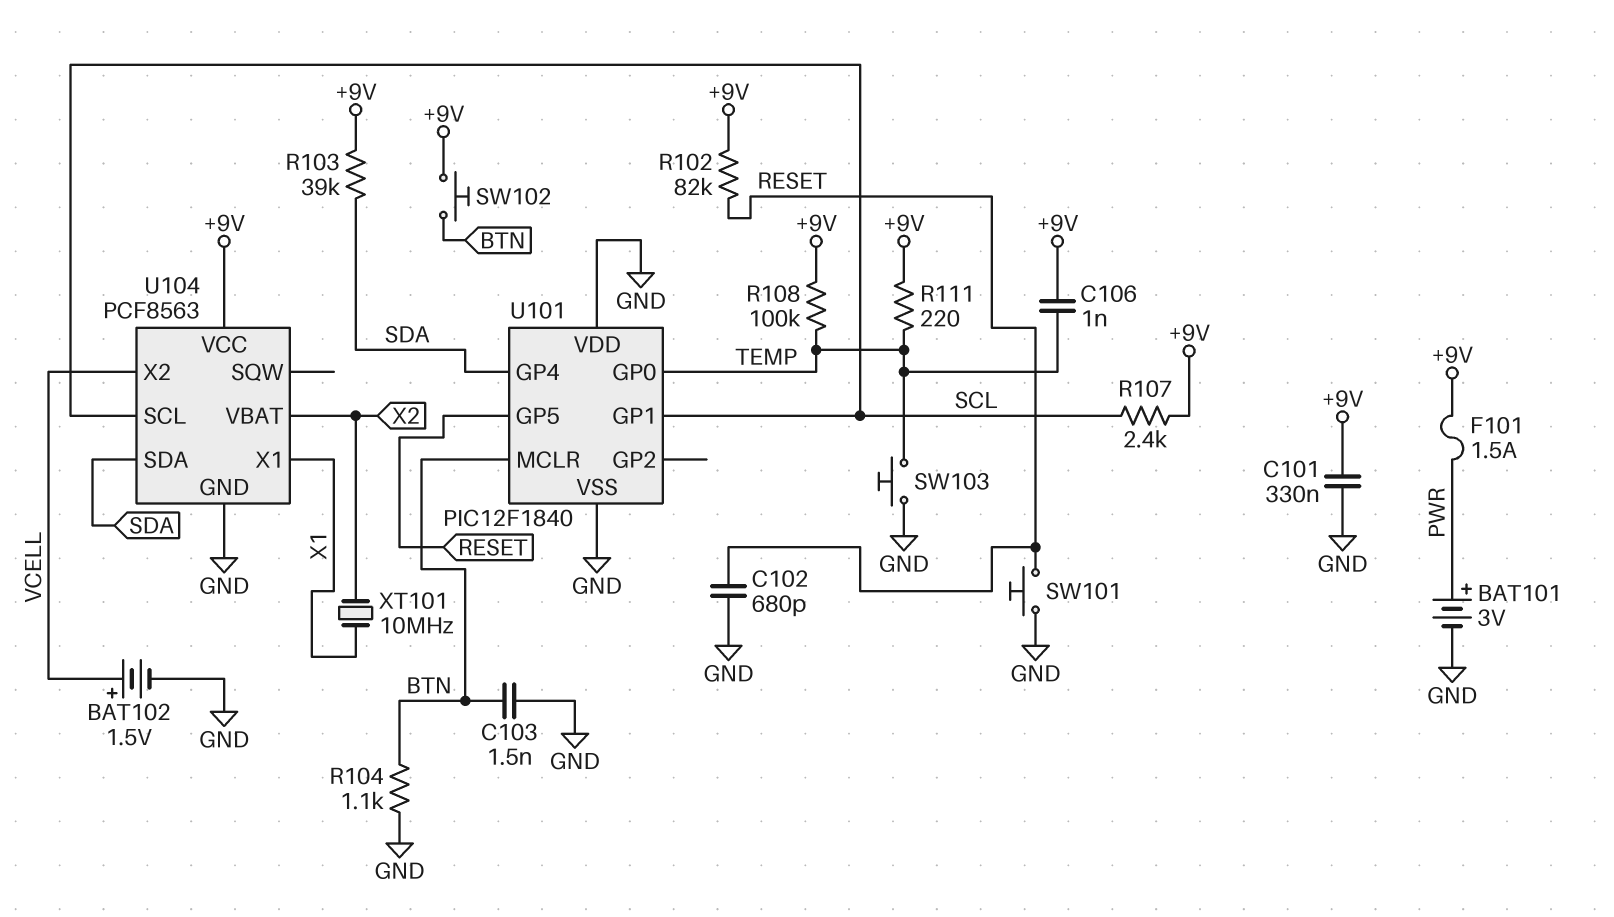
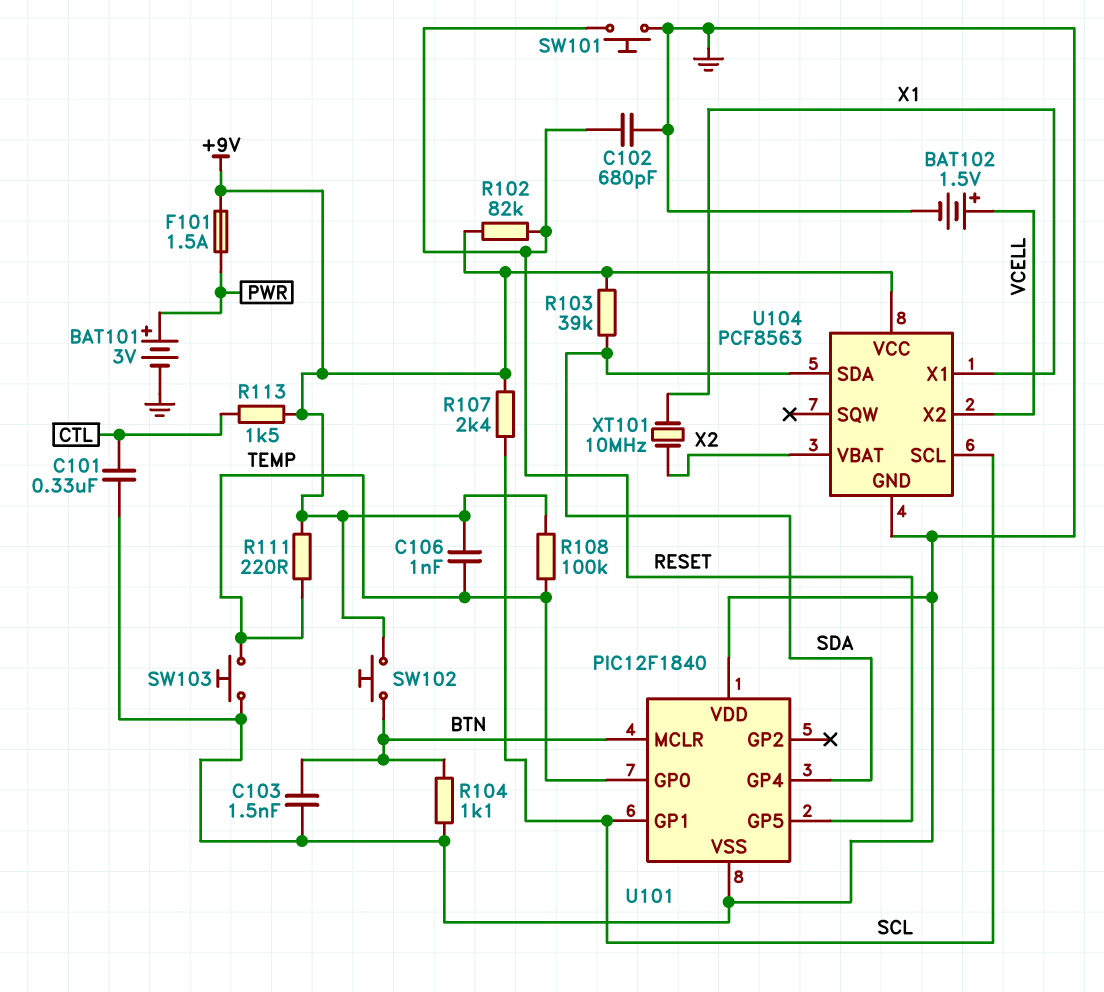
C101: 330nF (+9V, GND) -> 330nF (CTL, GND)
R113: none -> 1.5k (+9V, CTL)

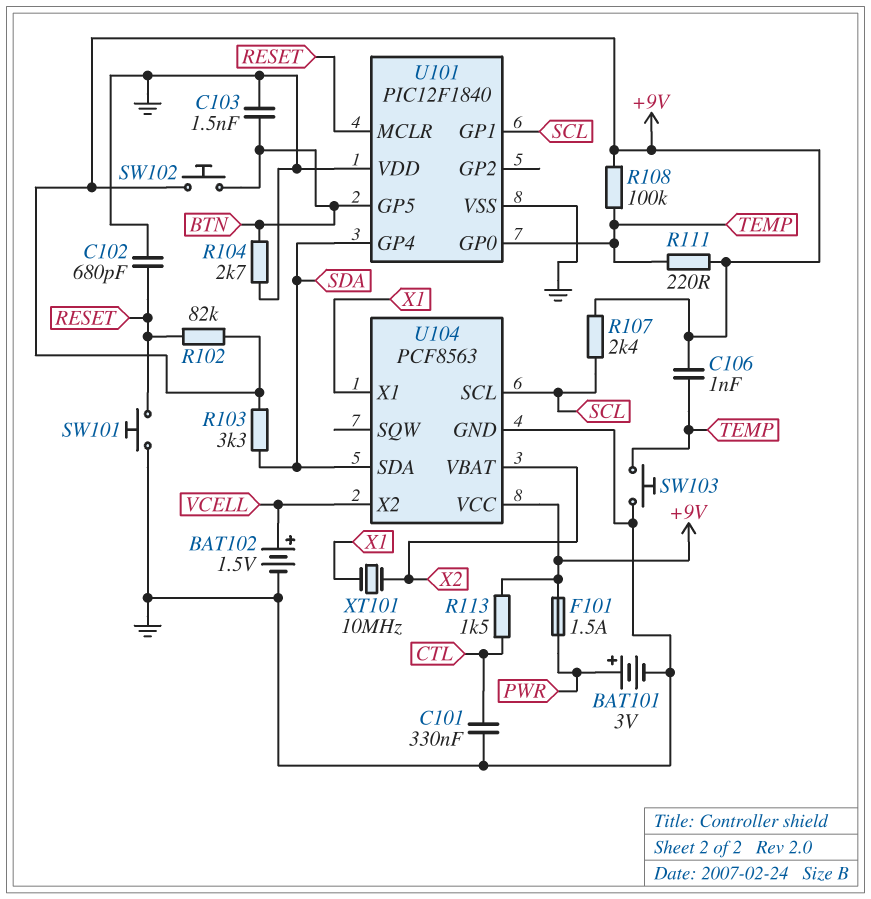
R103: 39k (+9V, SDA) -> 3.3k (+9V, SDA)
R104: 1.1k (BTN, GND) -> 2.7k (BTN, GND)
U101 pin GP5: RESET -> BTN
U101 pin MCLR: BTN -> RESET

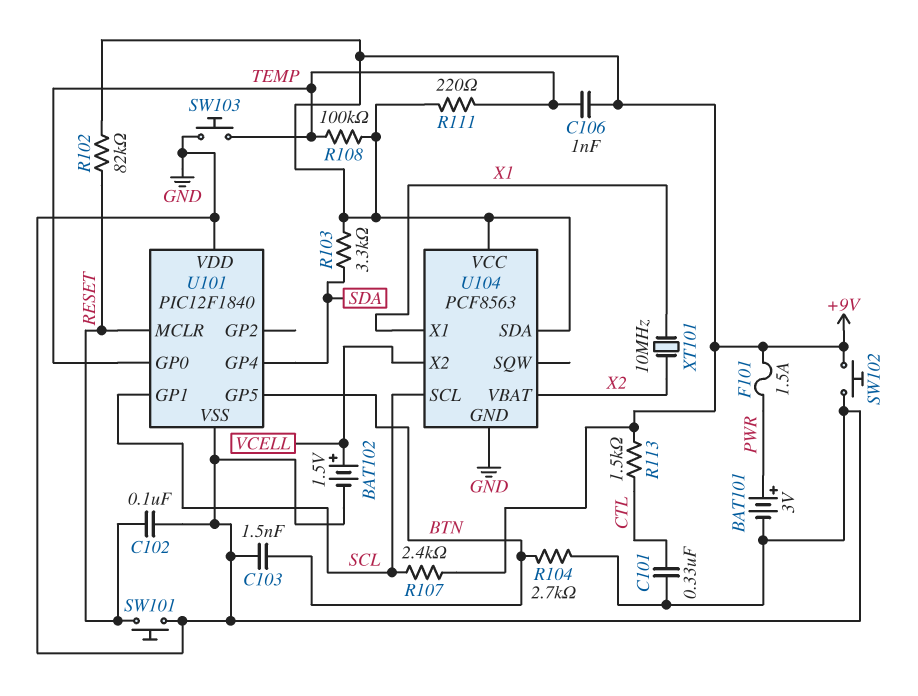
C102: 680pF (GND, RESET) -> 100nF (GND, RESET)
SW102: button (+9V, BTN) -> button (+9V, GND)
U104 pin SDA: SDA -> +9V

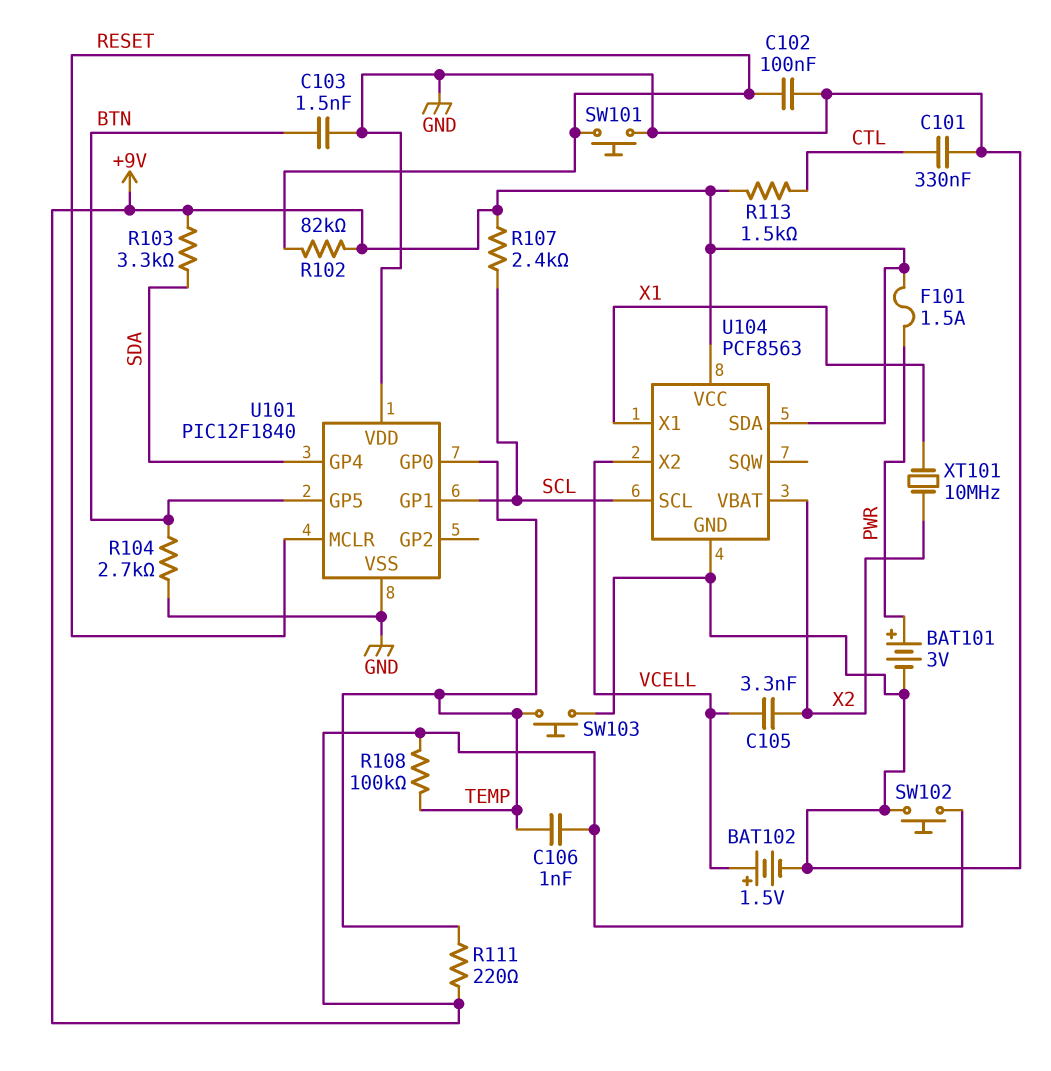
C105: none -> 3.3nF (VCELL, X2)

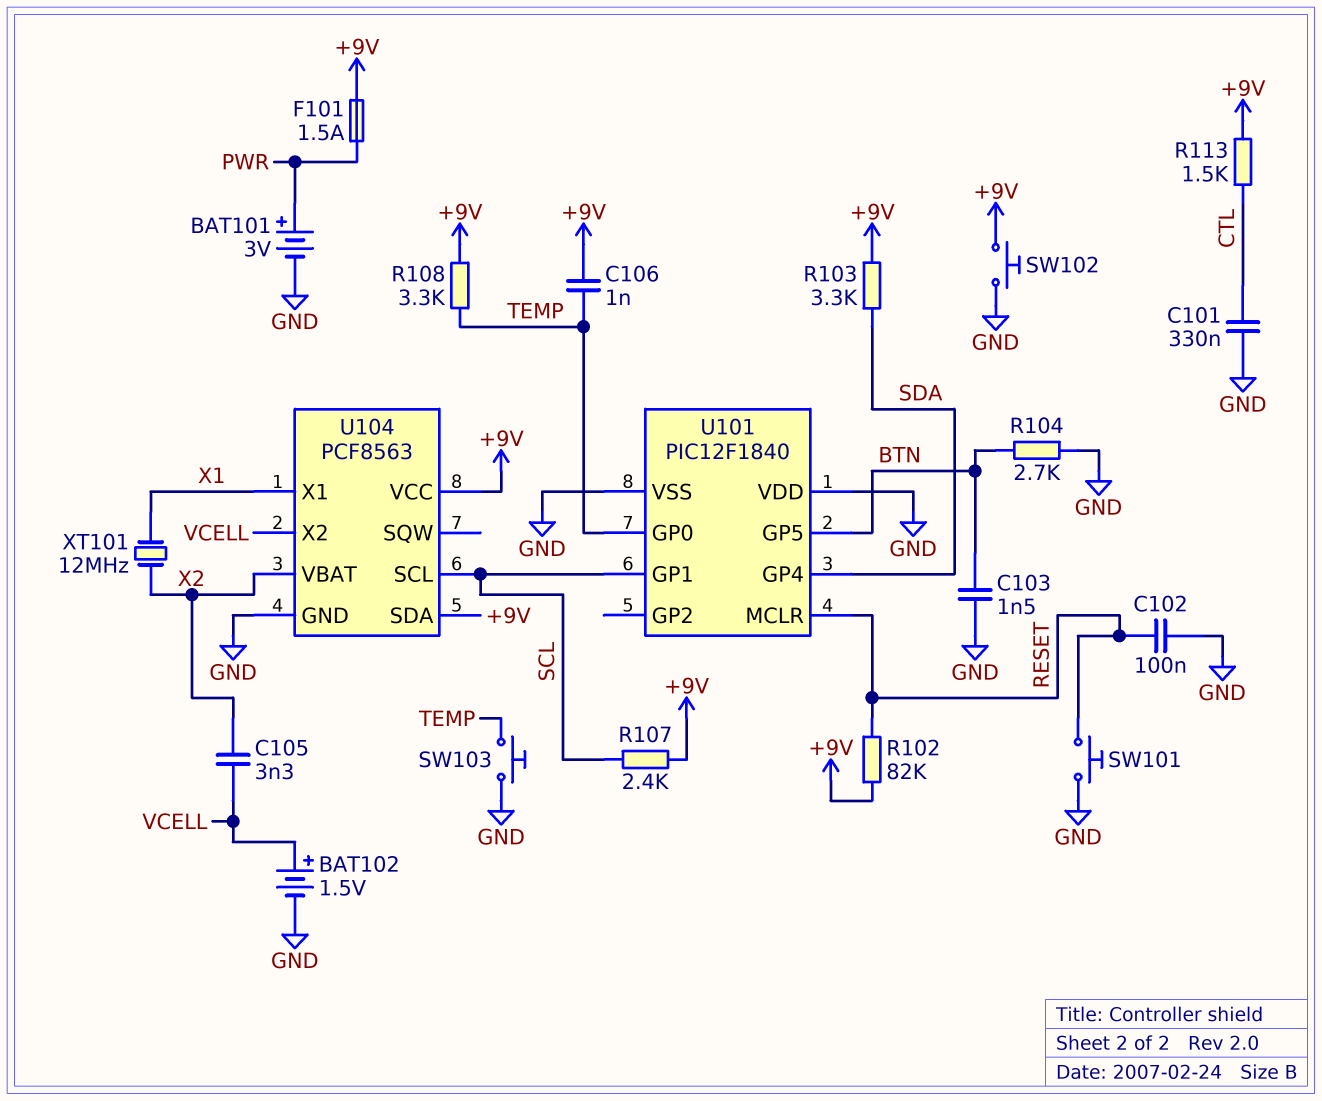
R108: 100k (+9V, TEMP) -> 3.3k (+9V, TEMP)
R111: 220 (+9V, TEMP) -> none
XT101: 10MHz (X1, X2) -> 12MHz (X1, X2)

